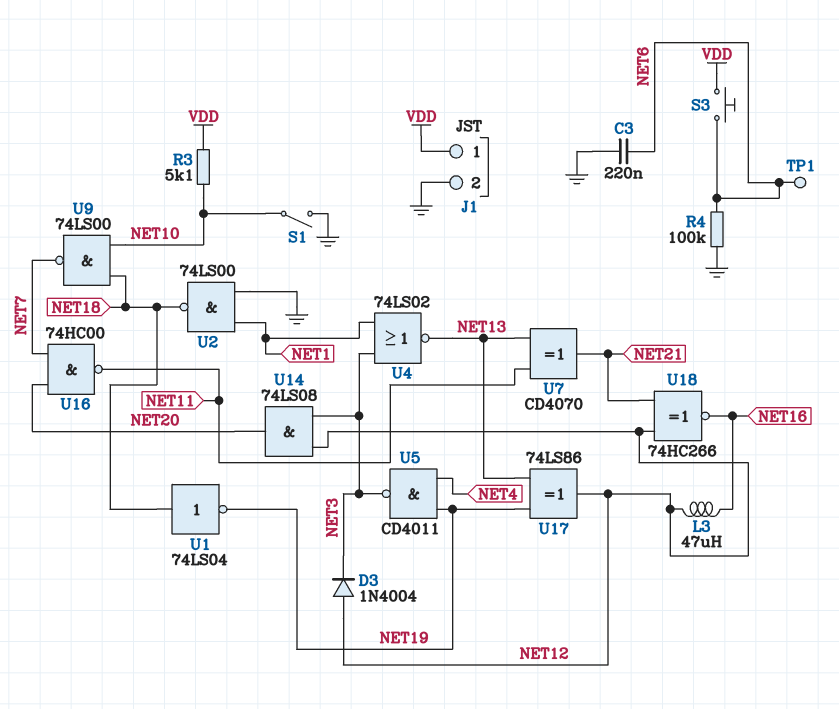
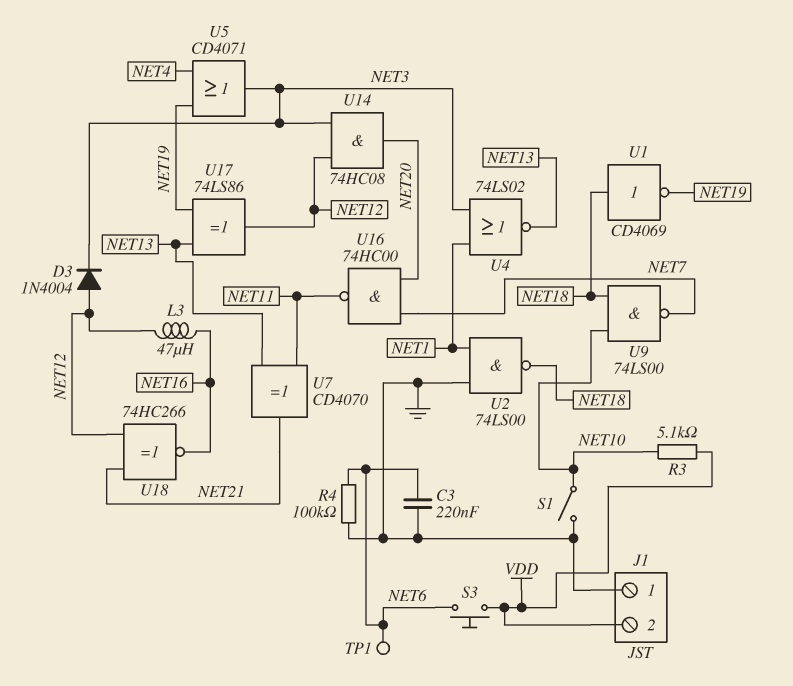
J1 pin 1: VDD -> GND
J1 pin 2: GND -> VDD
U1: NOT 74LS04 (in NET18, out NET19) -> NOT CD4069 (in NET18, out NET19)
U5: NAND CD4011 (in NET4, in NET19, out NET3) -> OR CD4071 (in NET4, in NET19, out NET3)
U14: AND 74LS08 (in NET3, in NET12, out NET20) -> AND 74HC08 (in NET3, in NET12, out NET20)

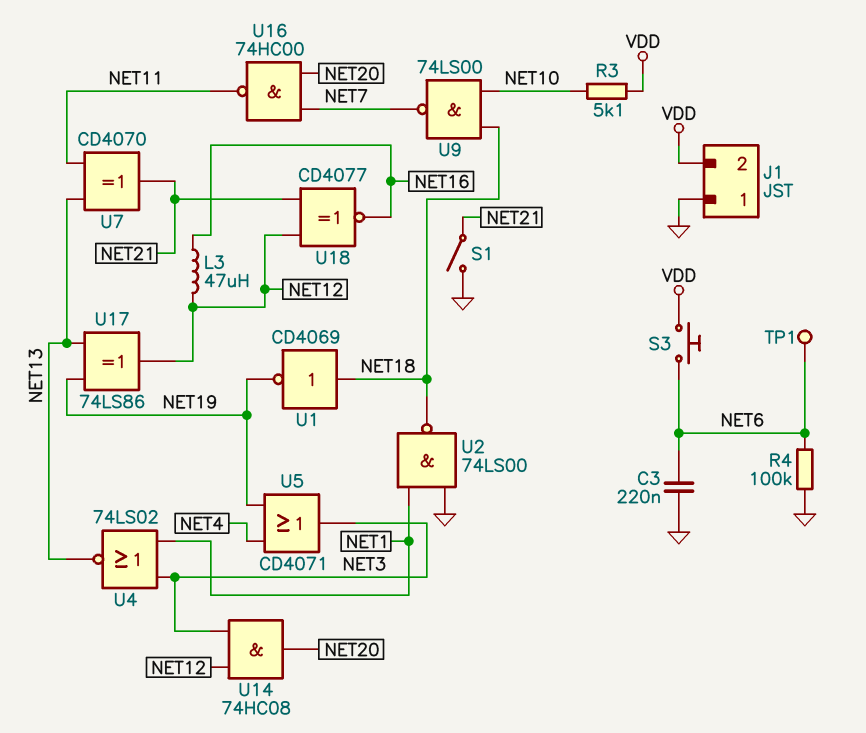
D3: diode 1N4004 (A NET12, K NET3) -> none
S1: switch (GND, NET10) -> switch (GND, NET21)
U18: XNOR 74HC266 (in NET12, in NET21, out NET16) -> XNOR CD4077 (in NET12, in NET21, out NET16)

